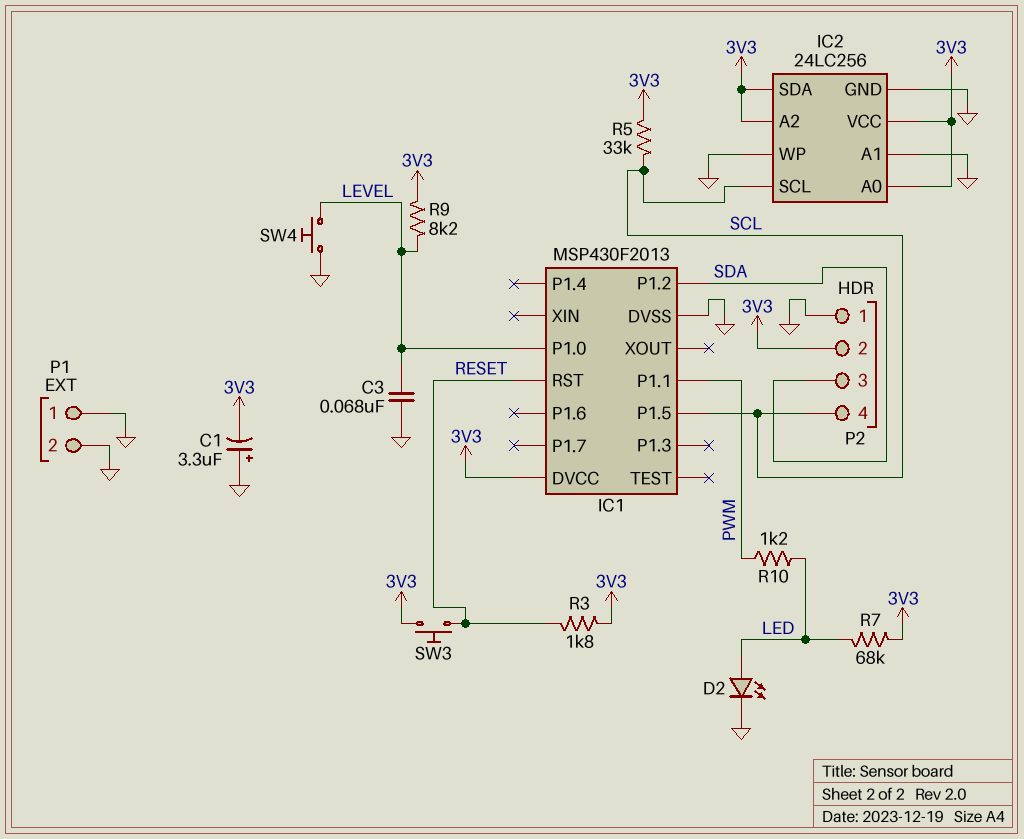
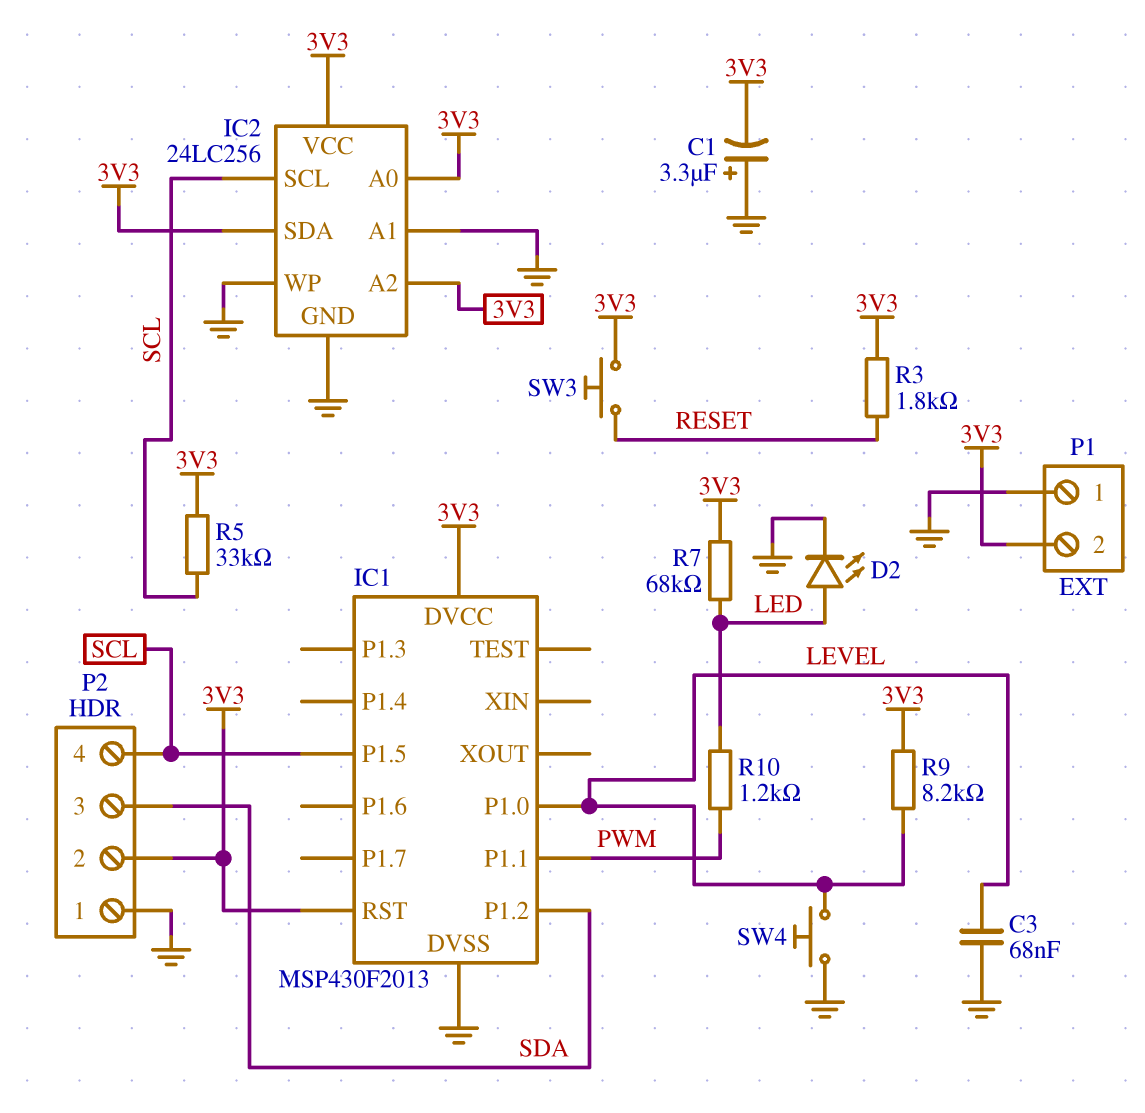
IC1 pin RST: RESET -> 3V3
P1 pin 2: GND -> 3V3

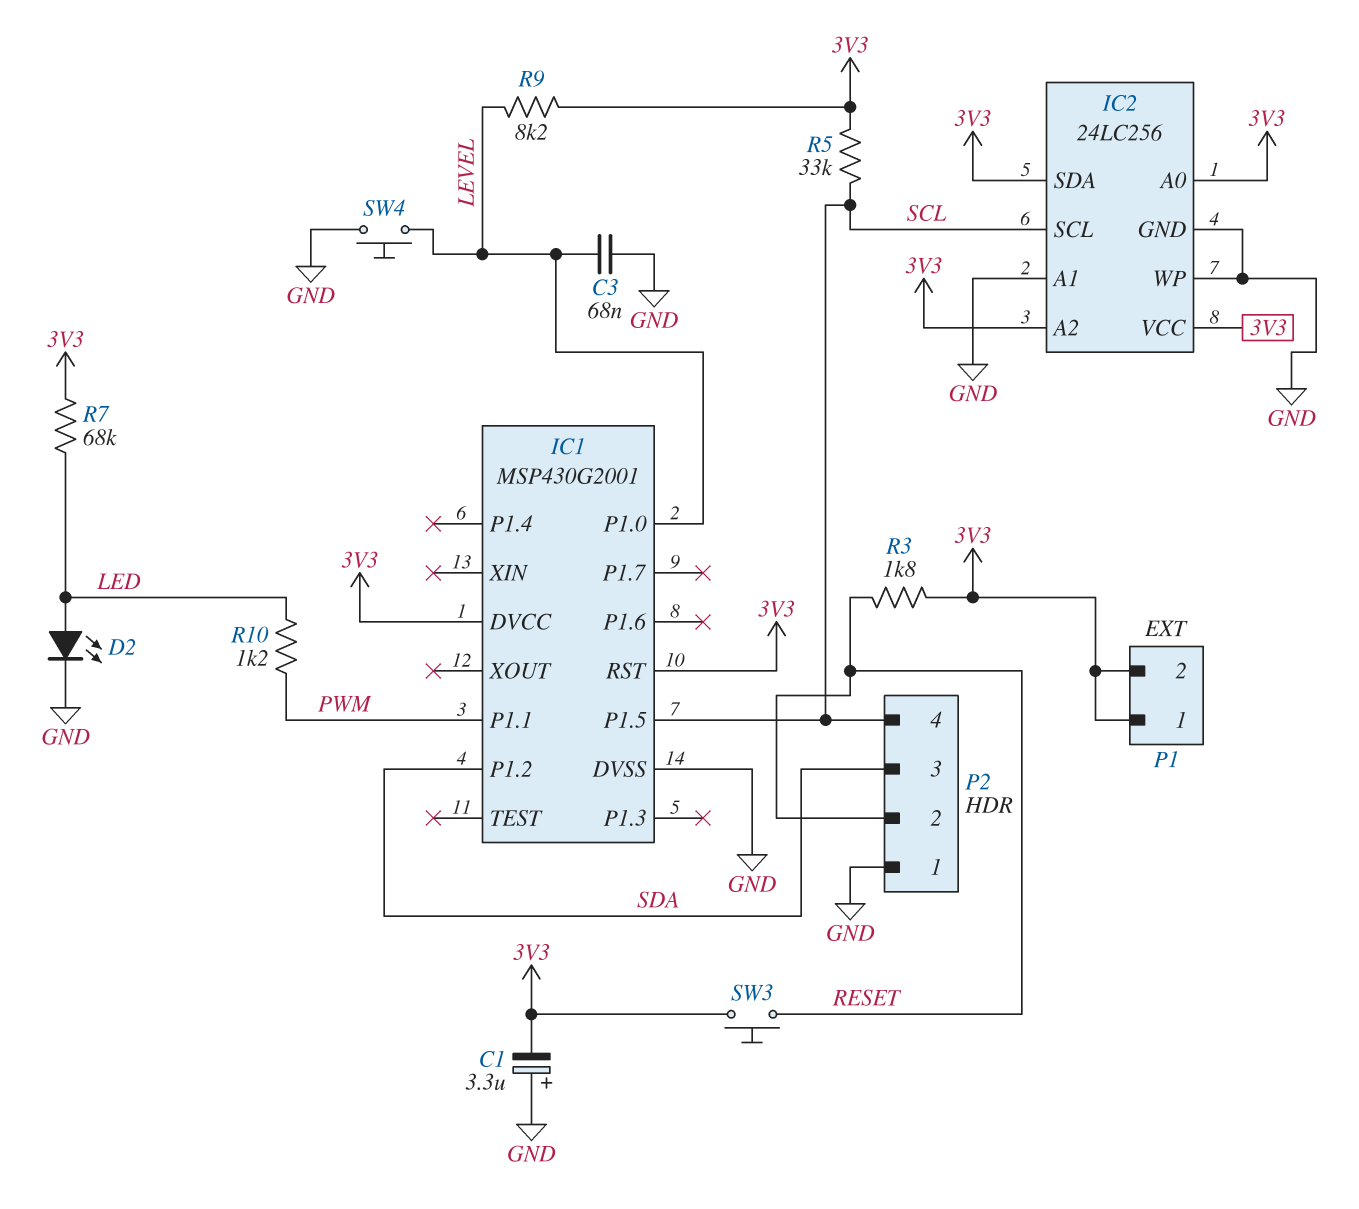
IC1: MSP430F2013 -> MSP430G2001
P1 pin 1: GND -> 3V3
P2 pin 2: 3V3 -> RESET

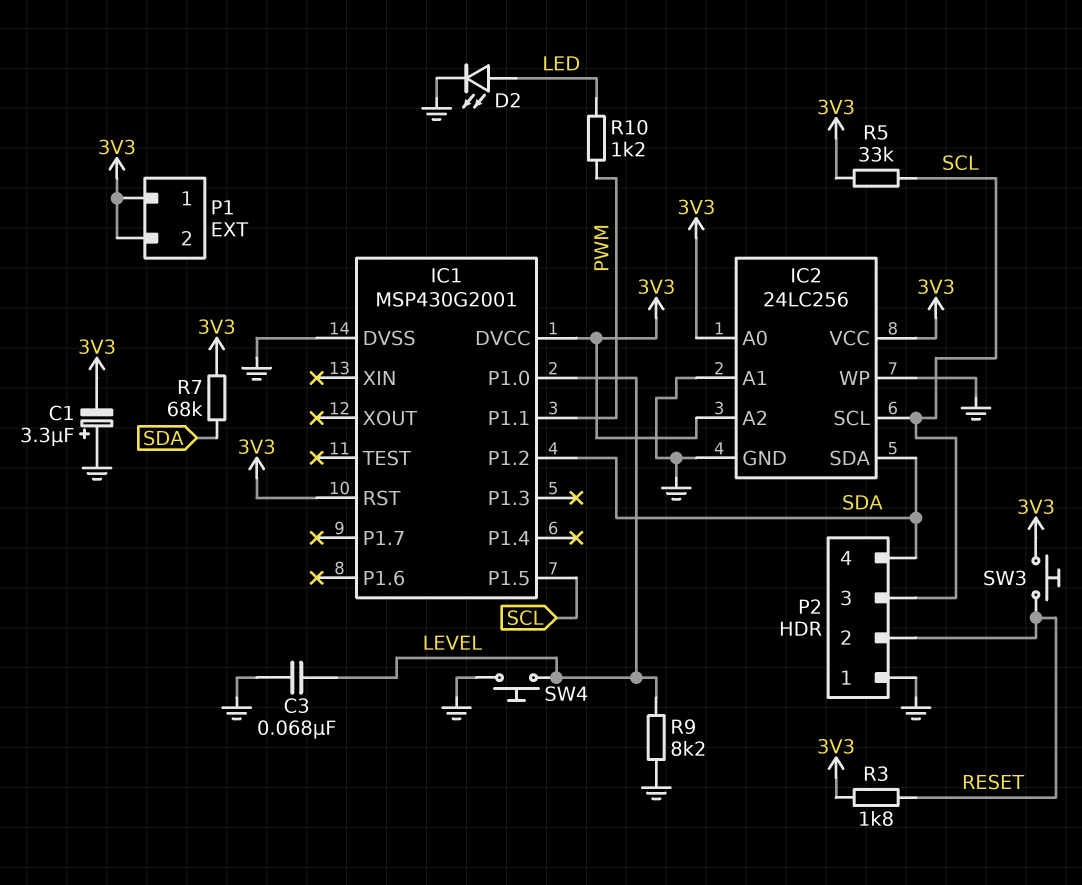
IC2 pin SDA: 3V3 -> SDA
P2 pin 3: SDA -> SCL
P2 pin 4: SCL -> SDA
R7: 68k (3V3, LED) -> 68k (3V3, SDA)
R9: 8.2k (3V3, LEVEL) -> 8.2k (GND, LEVEL)

